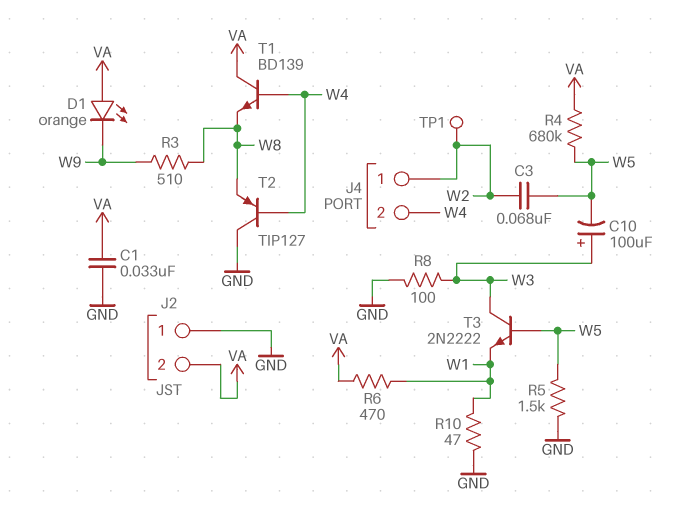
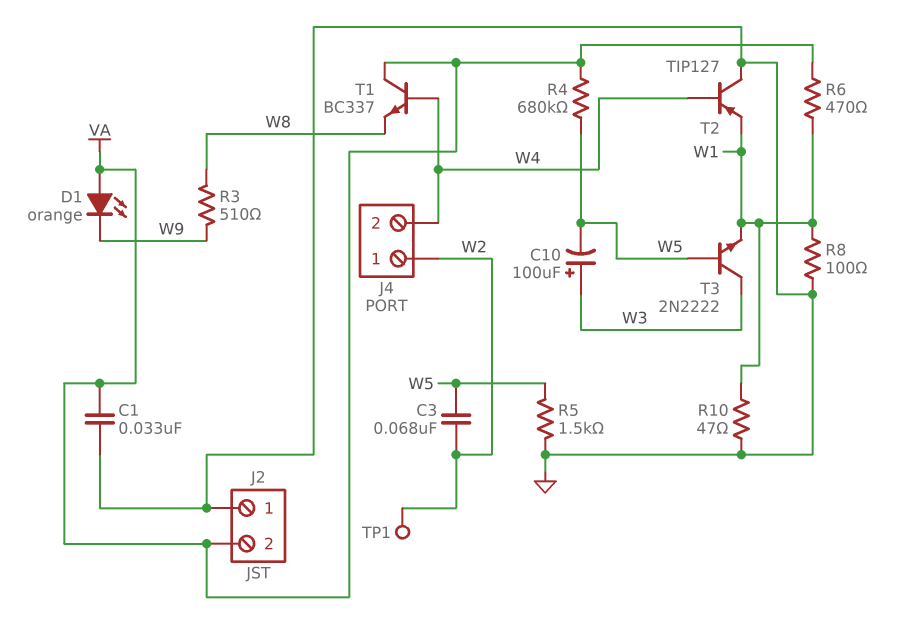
R8: 100 (GND, W3) -> 100 (GND, W1)
T1: NPN BD139 (B W4, C VA, E W8) -> NPN BC337 (B W4, C VA, E W8)
T2: PNP TIP127 (B W4, C GND, E W8) -> PNP TIP127 (B W4, C GND, E W1)

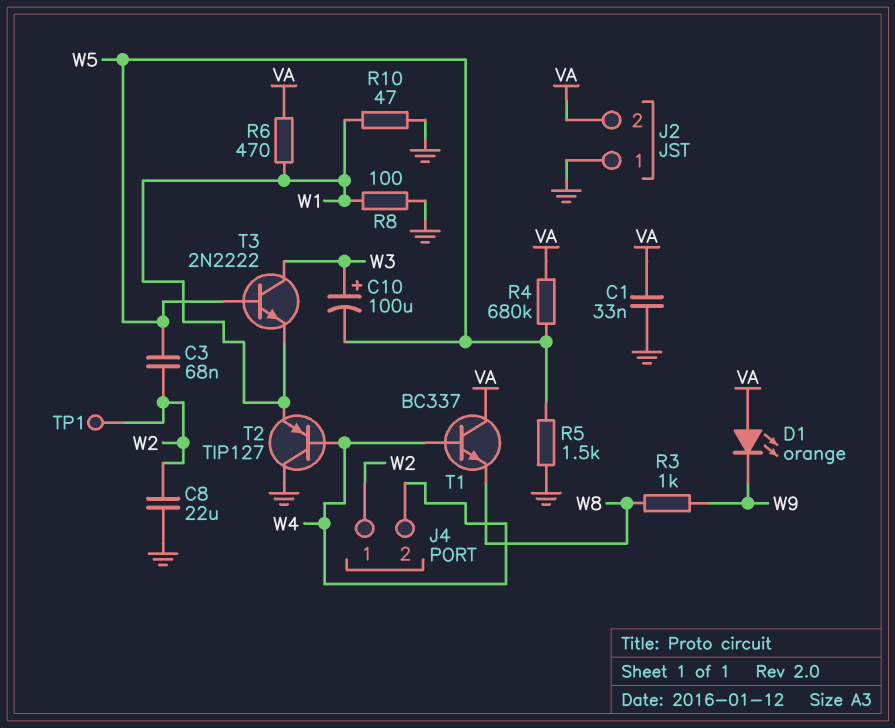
C8: none -> 22uF (GND, W2)
R3: 510 (W8, W9) -> 1k (W8, W9)

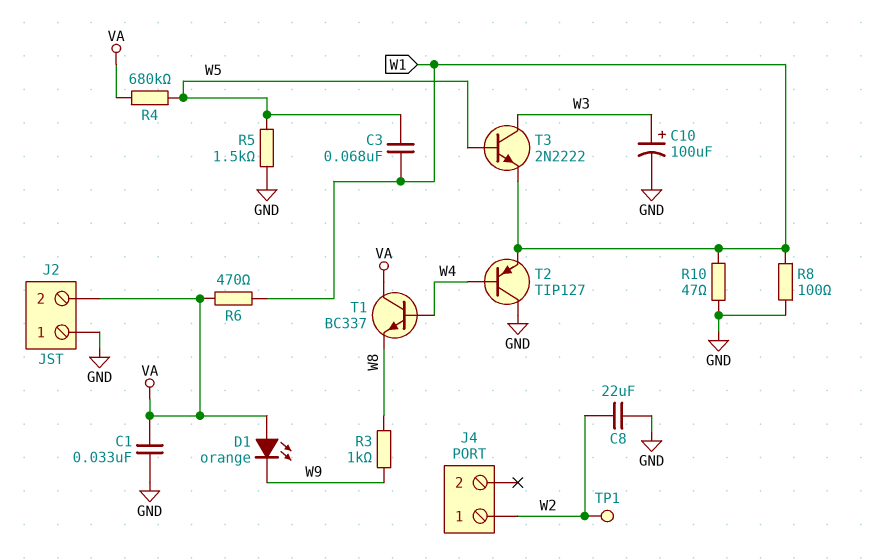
C3: 68nF (W2, W5) -> 68nF (W1, W5)
C10: 100uF (plus W3, minus W5) -> 100uF (plus W3, minus GND)
J4 pin 2: W4 -> none

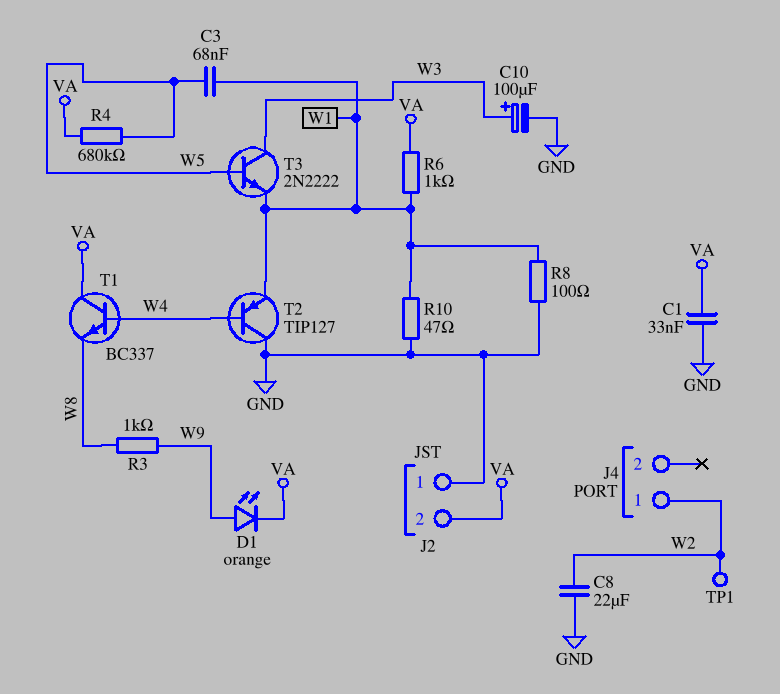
D1: LED orange (A VA, K W9) -> LED orange (A W9, K VA)
R5: 1.5k (GND, W5) -> none
R6: 470 (VA, W1) -> 1k (VA, W1)

